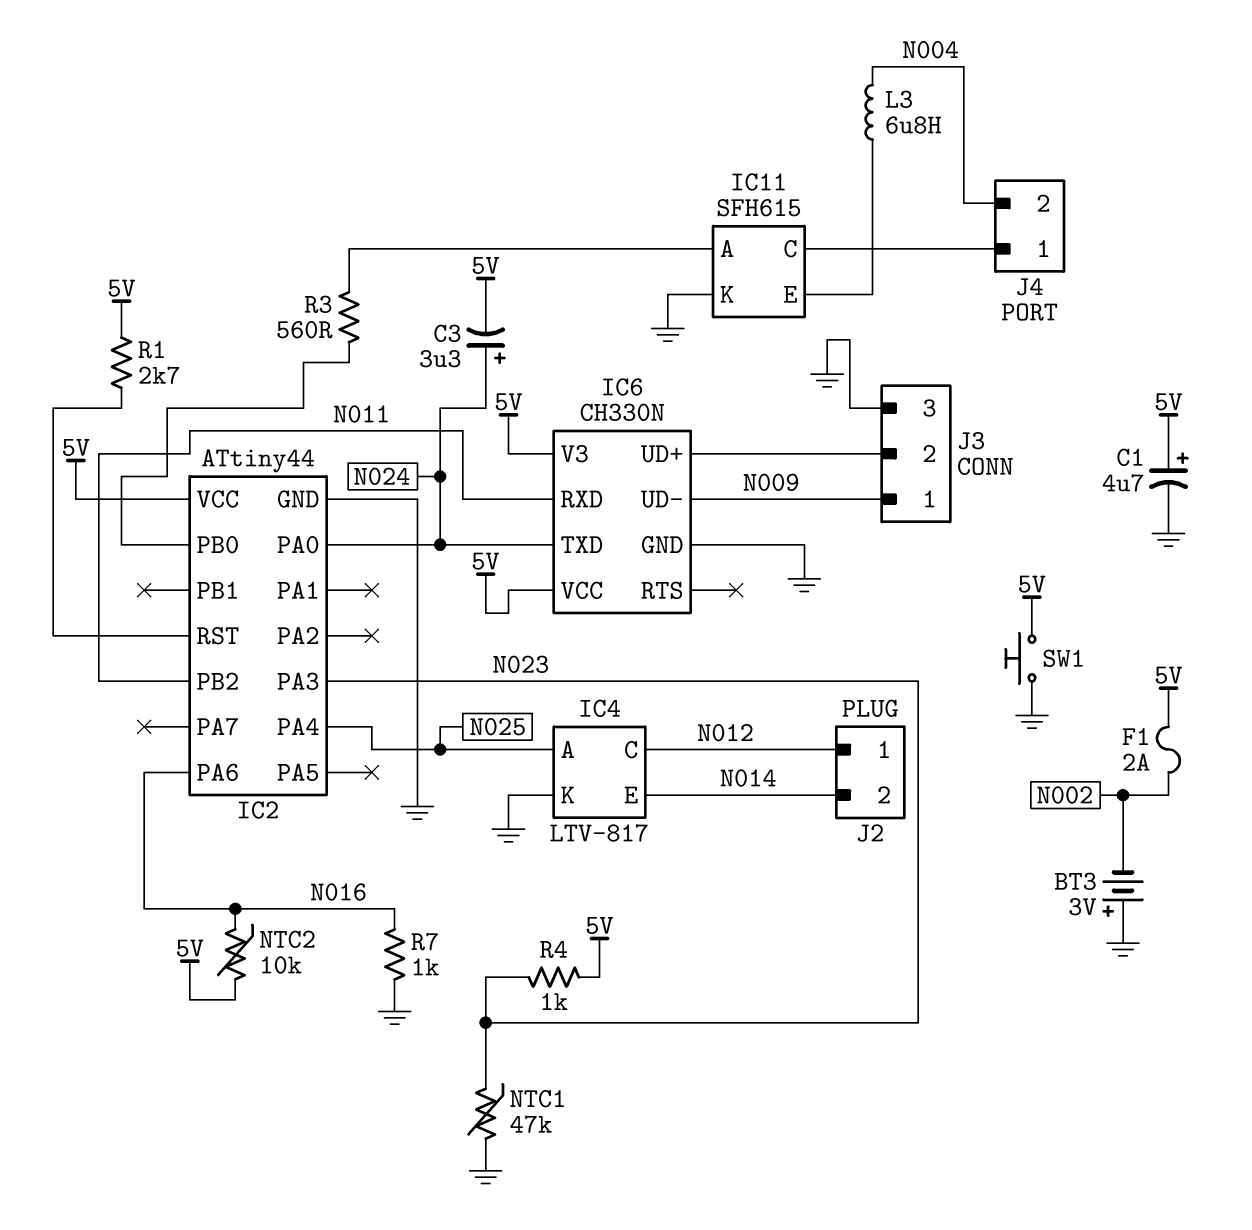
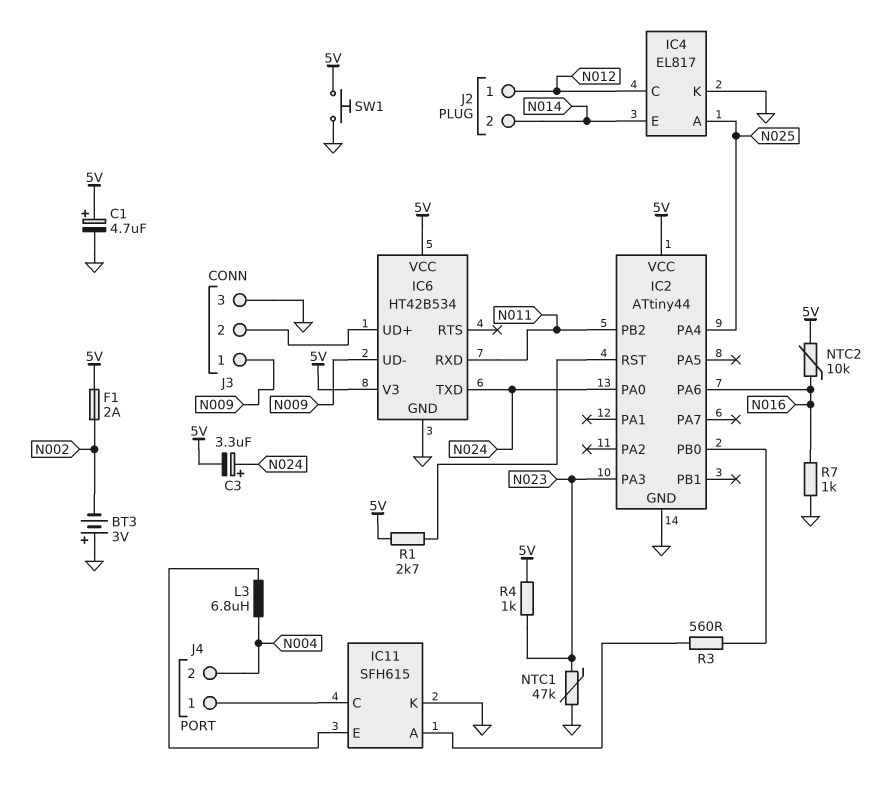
IC4: LTV-817 -> EL817
IC6: CH330N -> HT42B534

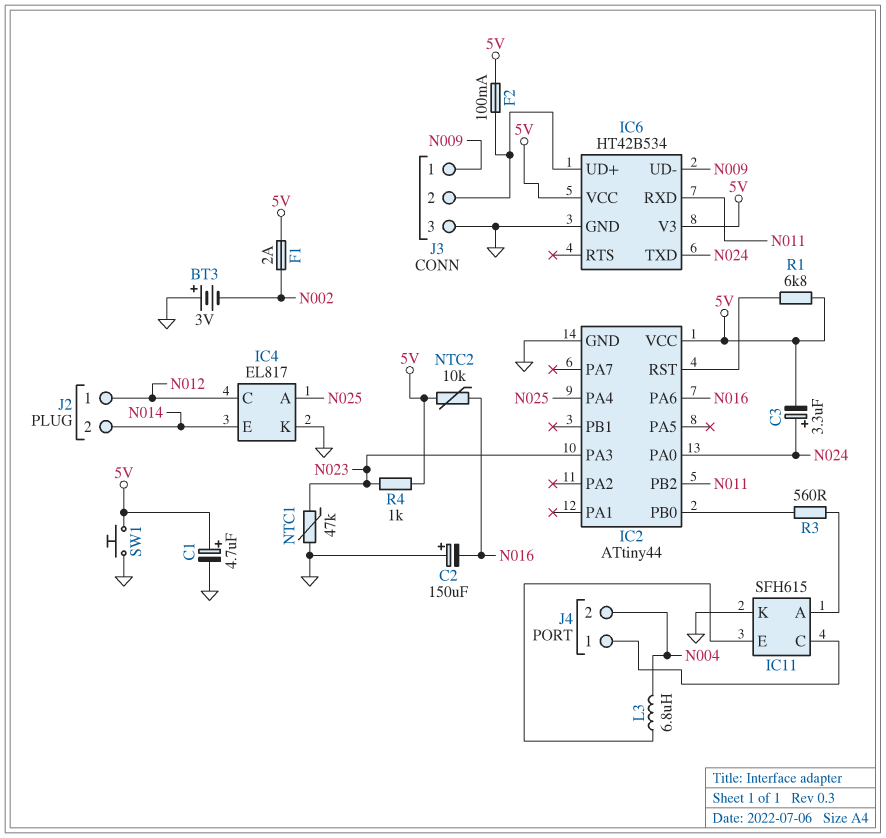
C2: none -> 150uF (plus GND, minus N016)
F2: none -> 100mA (5V, IC6/UD+)
R1: 2.7k (5V, IC2/RST) -> 6.8k (5V, IC2/RST)
R7: 1k (GND, N016) -> none

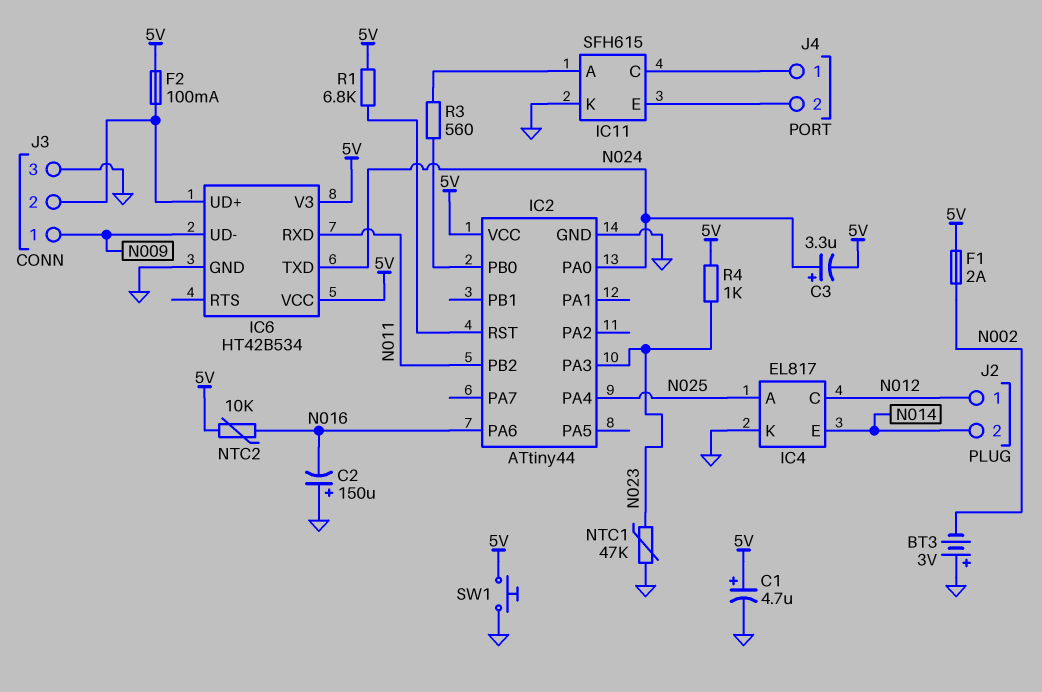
J4 pin 2: N004 -> IC11/E
L3: 6.8uH (IC11/E, N004) -> none

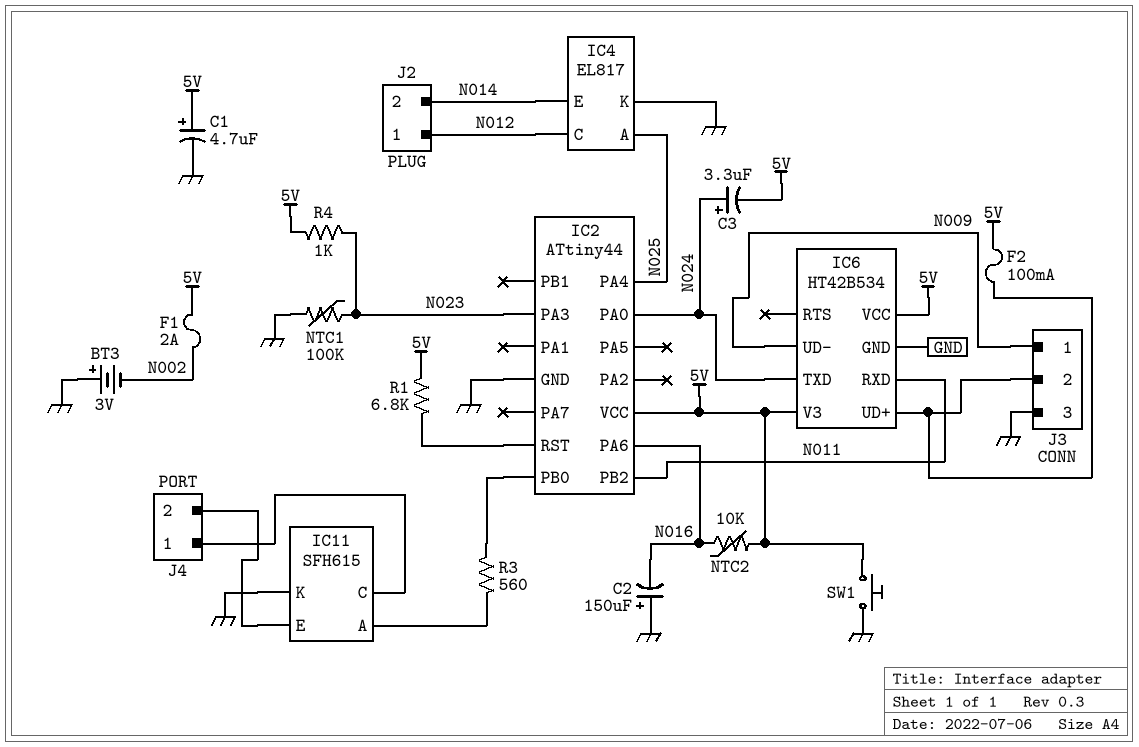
NTC1: 47k (GND, N023) -> 100k (GND, N023)

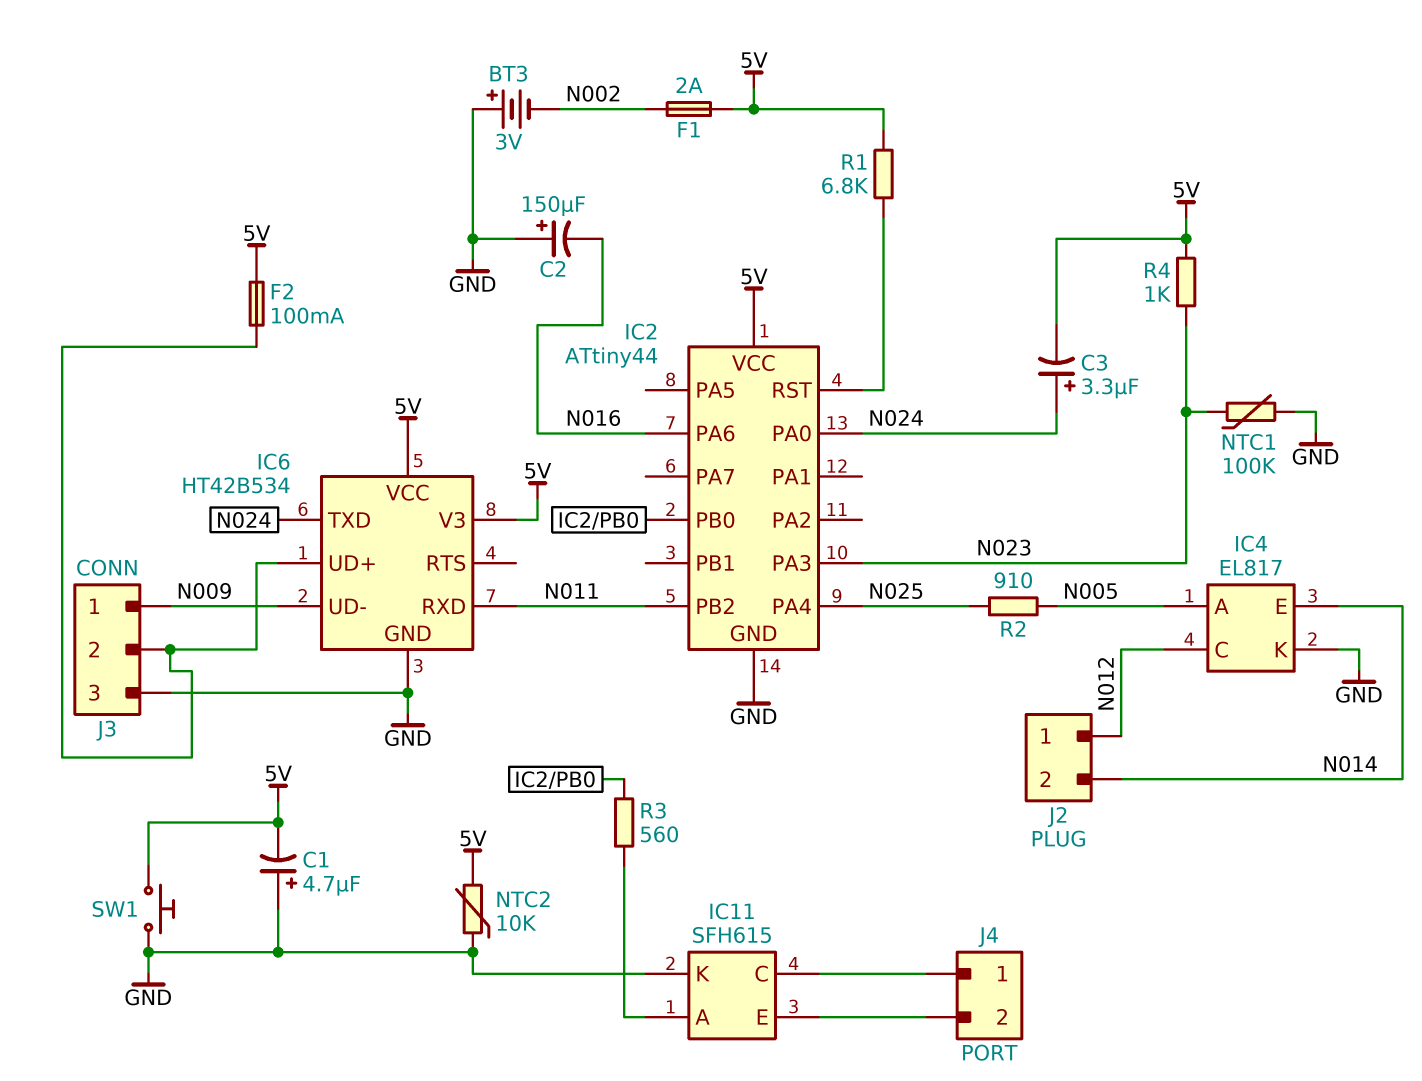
C1: 4.7uF (plus 5V, minus GND) -> 4.7uF (plus GND, minus 5V)
IC4 pin A: N025 -> N005
NTC2: 10k (5V, N016) -> 10k (5V, GND)
R2: none -> 910 (N005, N025)

